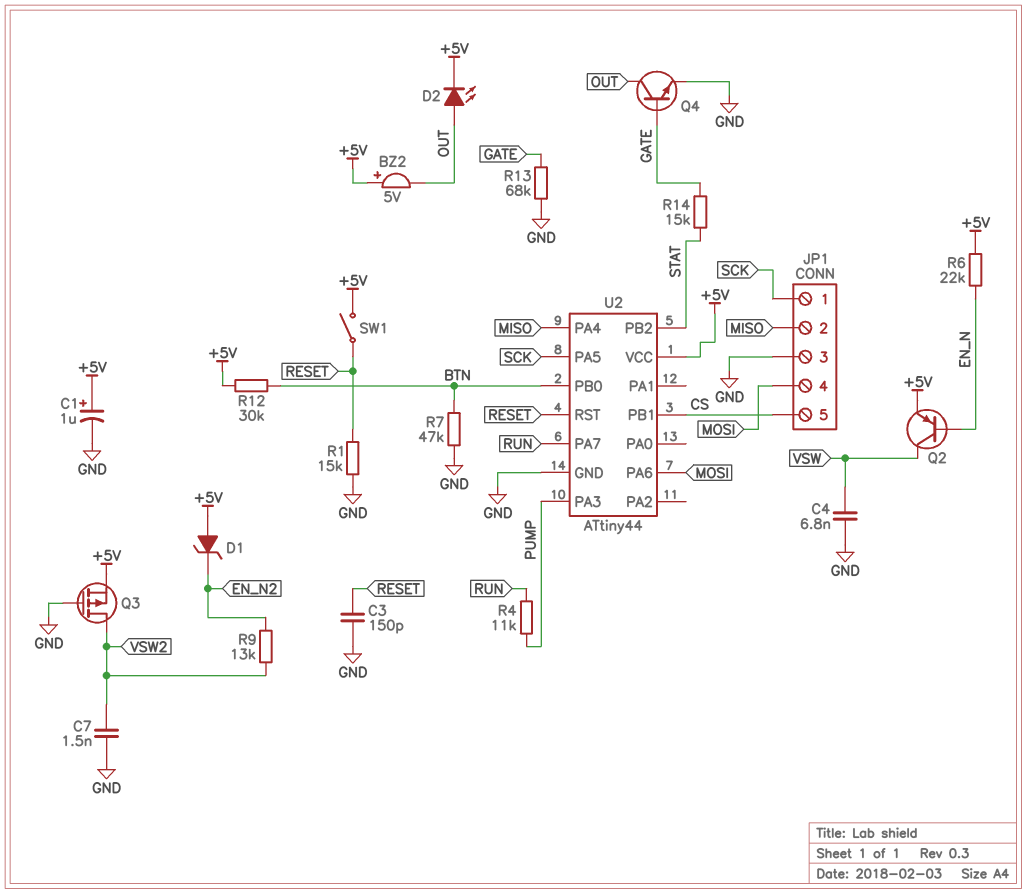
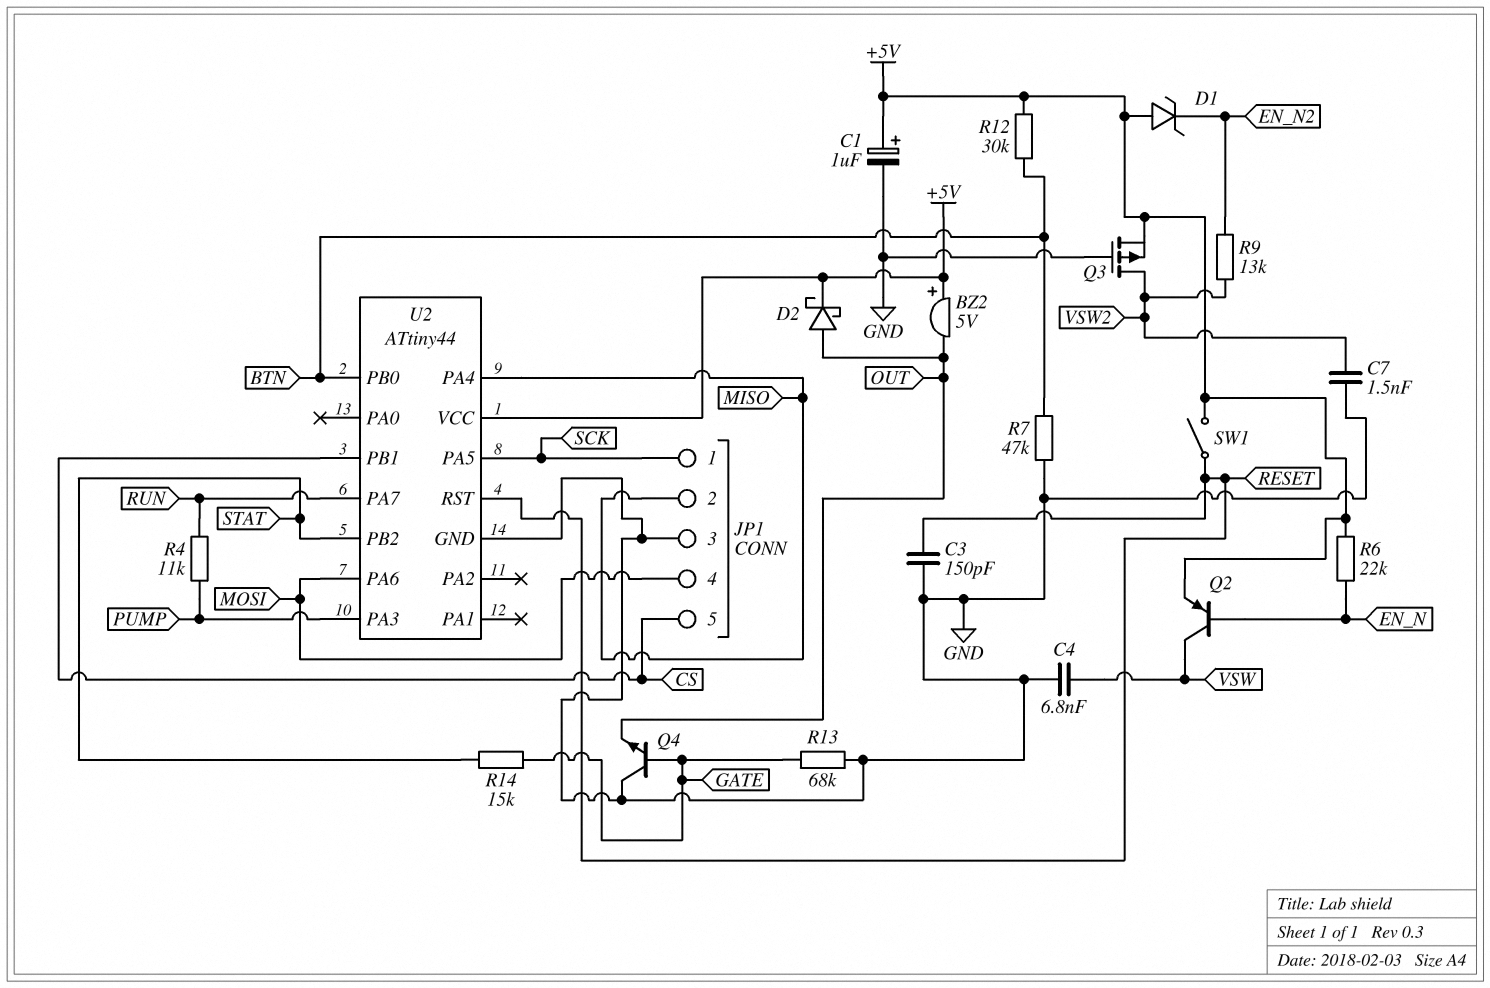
D2: LED (A OUT, K +5V) -> schottky (A OUT, K +5V)
Q4: NPN (B GATE, C OUT, E GND) -> NPN (B GATE, C GND, E OUT)
R1: 15k (GND, RESET) -> none

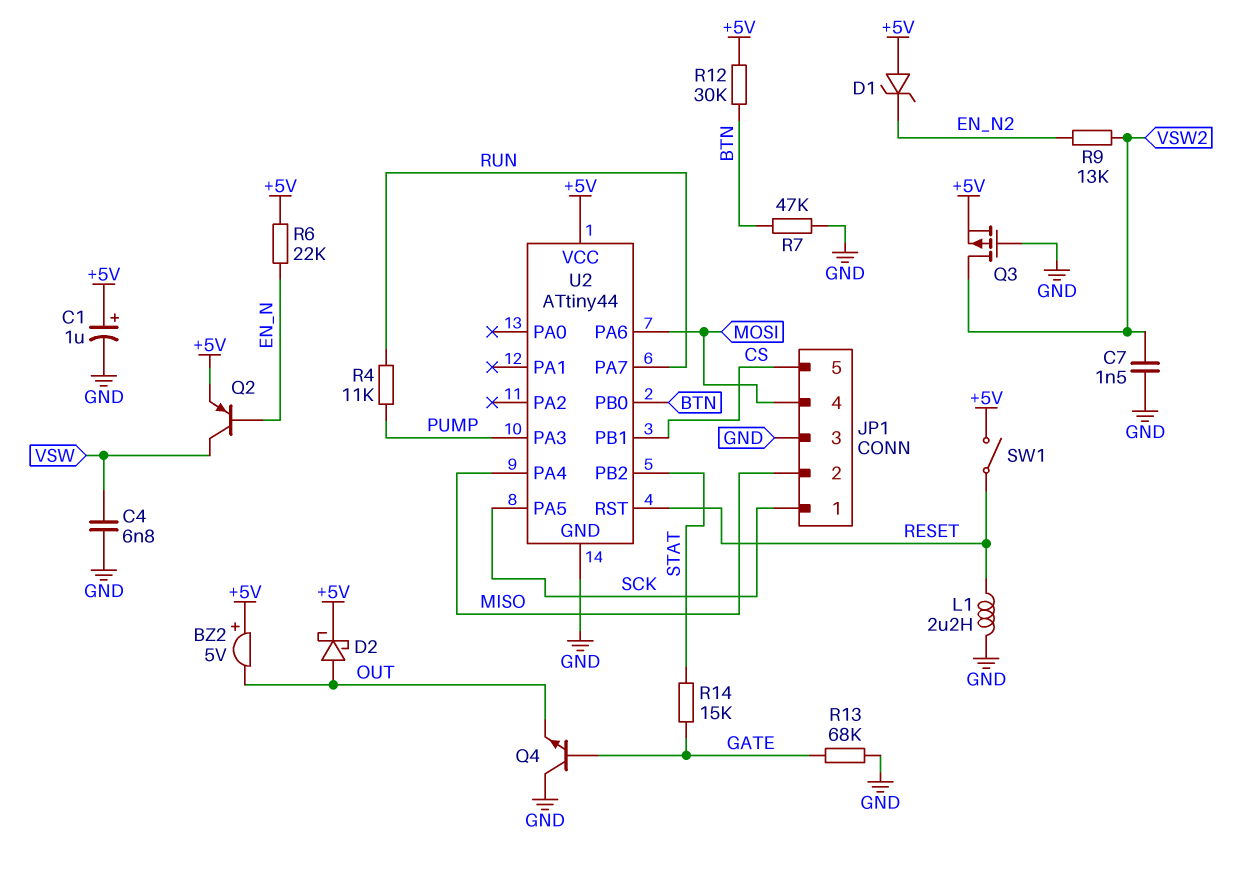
C3: 150pF (GND, RESET) -> none
L1: none -> 2.2uH (GND, RESET)

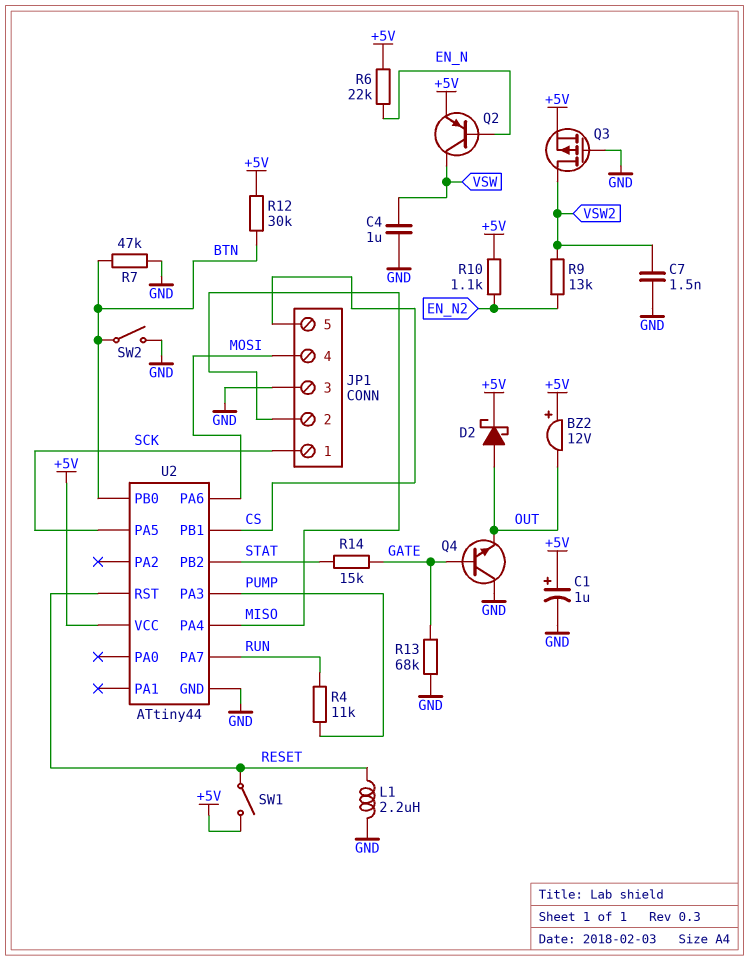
BZ2: buzzer 5V (plus +5V, minus OUT) -> buzzer 12V (plus +5V, minus OUT)
C4: 6.8nF (GND, VSW) -> 1uF (GND, VSW)
D1: zener (A +5V, K EN_N2) -> none
R10: none -> 1.1k (+5V, EN_N2)
SW2: none -> switch (BTN, GND)

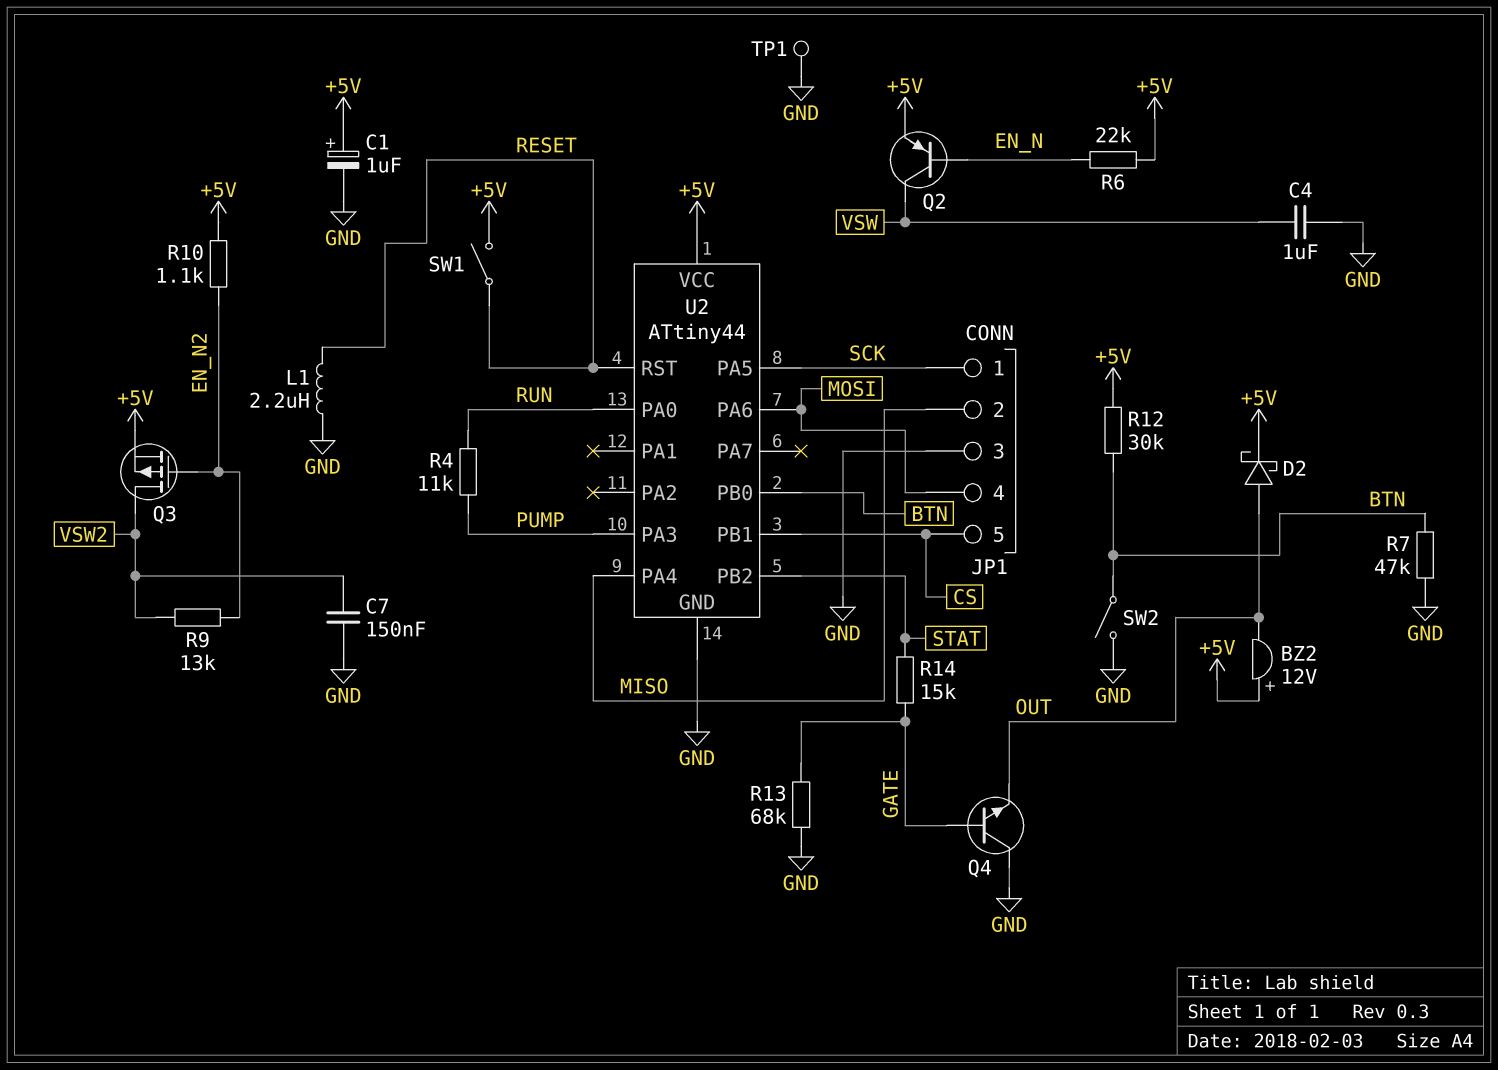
C7: 1.5nF (GND, VSW2) -> 150nF (GND, VSW2)
Q3: PMOS (G GND, D VSW2, S +5V) -> PMOS (G EN_N2, D VSW2, S +5V)
TP1: none -> test point (GND)
U2 pin PA0: none -> RUN
U2 pin PA7: RUN -> none

